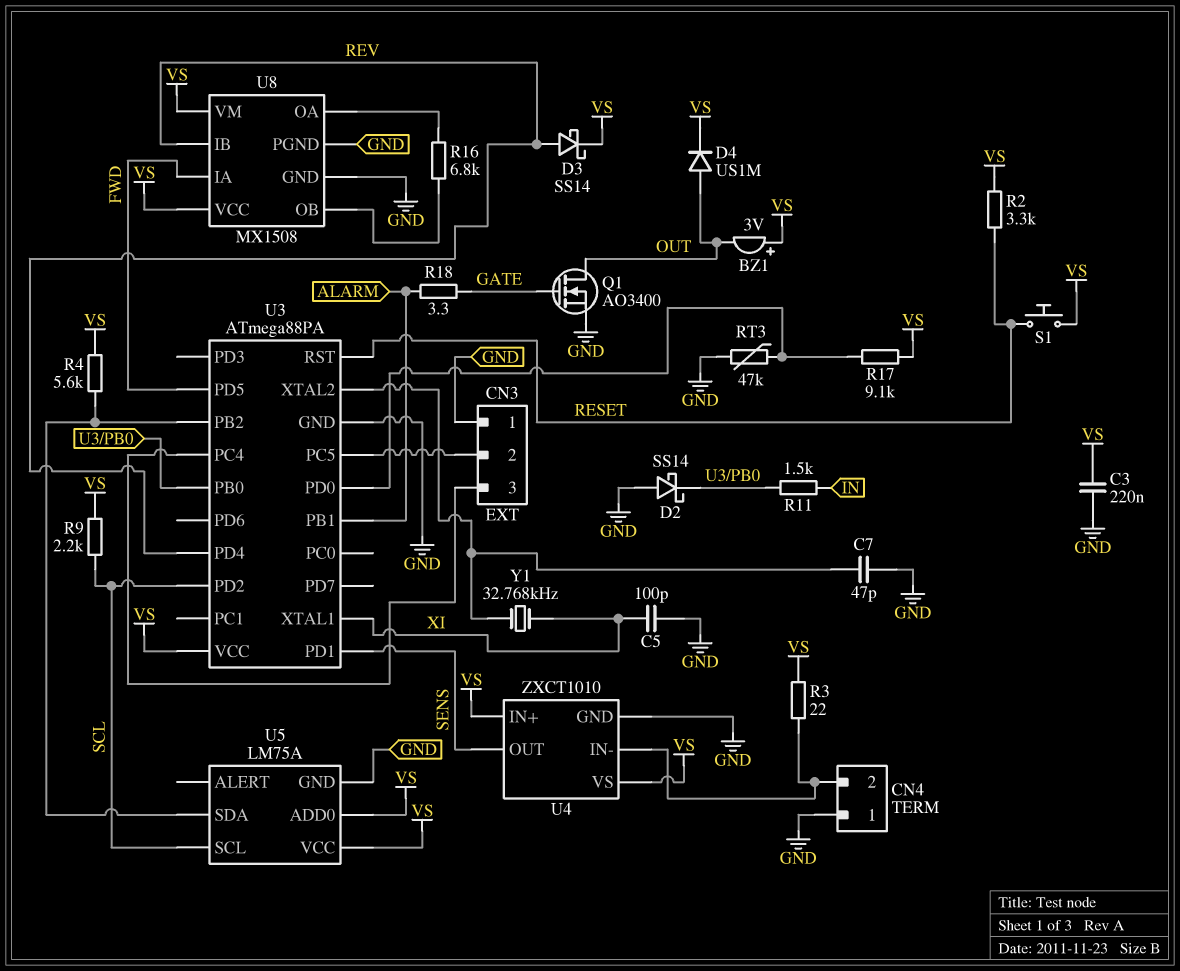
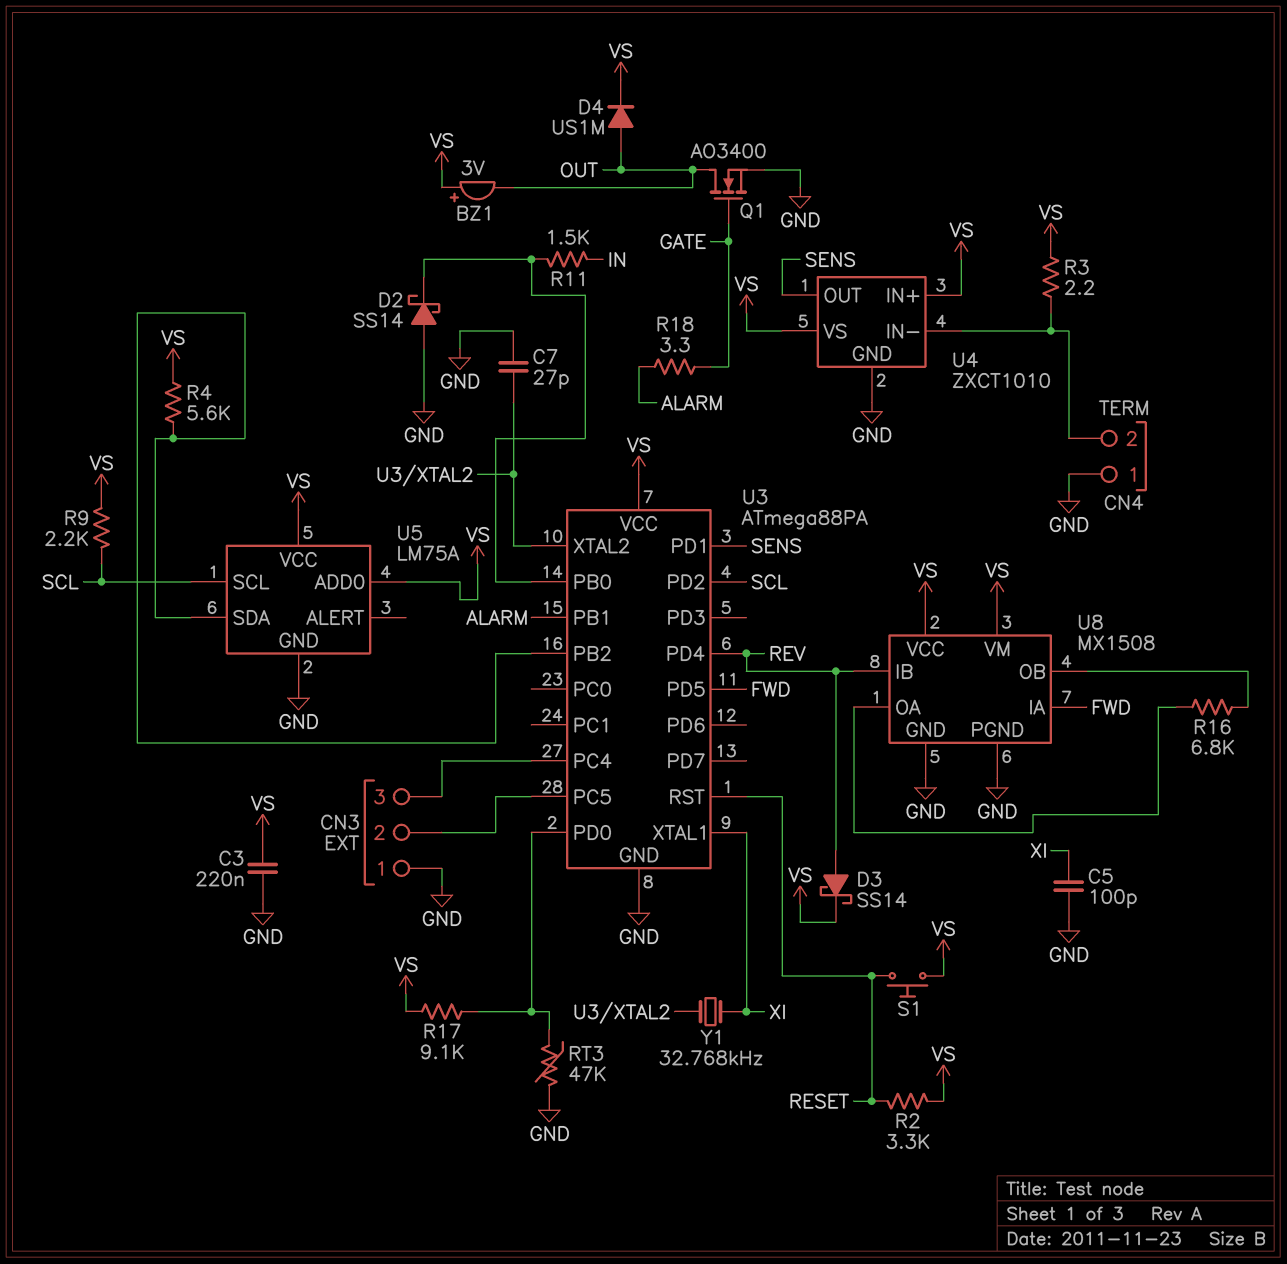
C7: 47pF (GND, U3/XTAL2) -> 27pF (GND, U3/XTAL2)
R3: 22 (CN4/2, VS) -> 2.2 (CN4/2, VS)

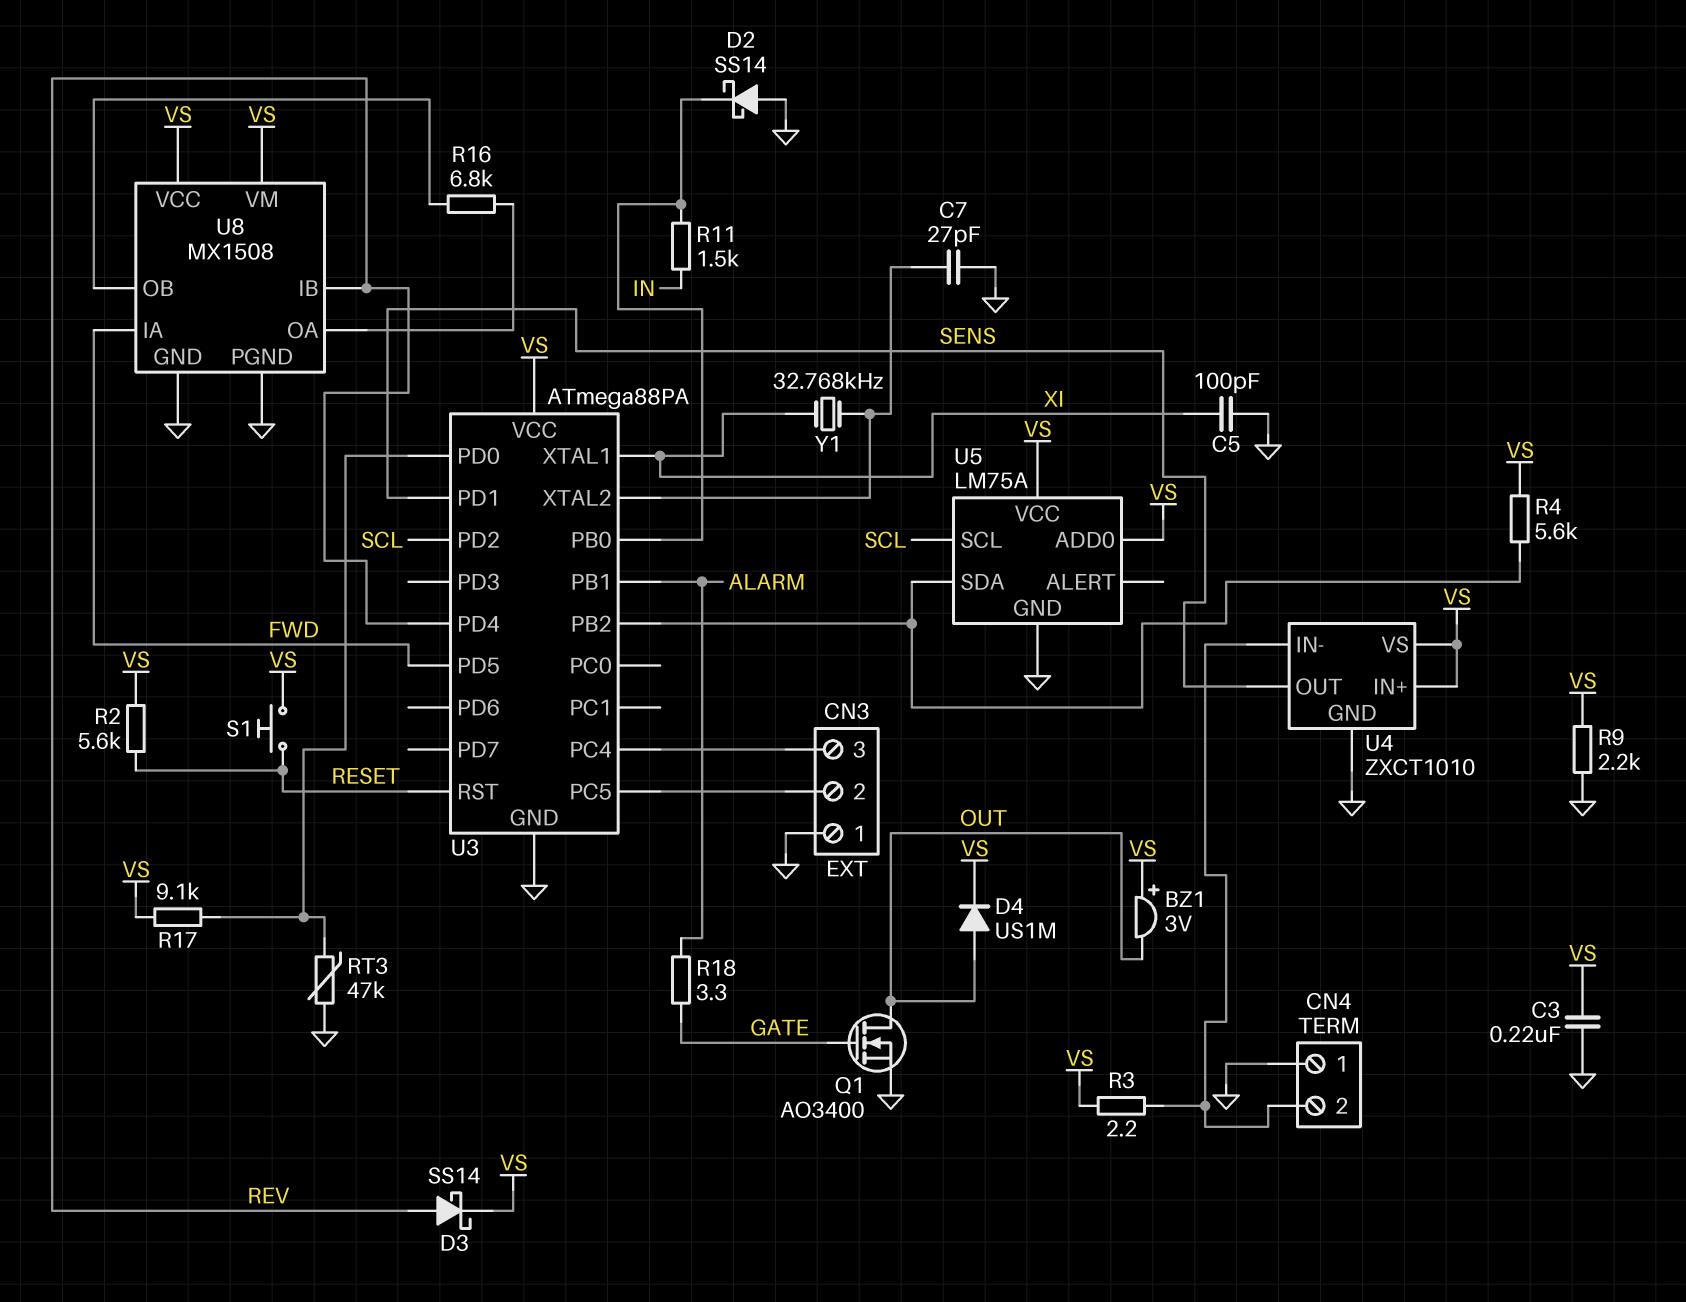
R2: 3.3k (RESET, VS) -> 5.6k (RESET, VS)
R9: 2.2k (SCL, VS) -> 2.2k (GND, VS)

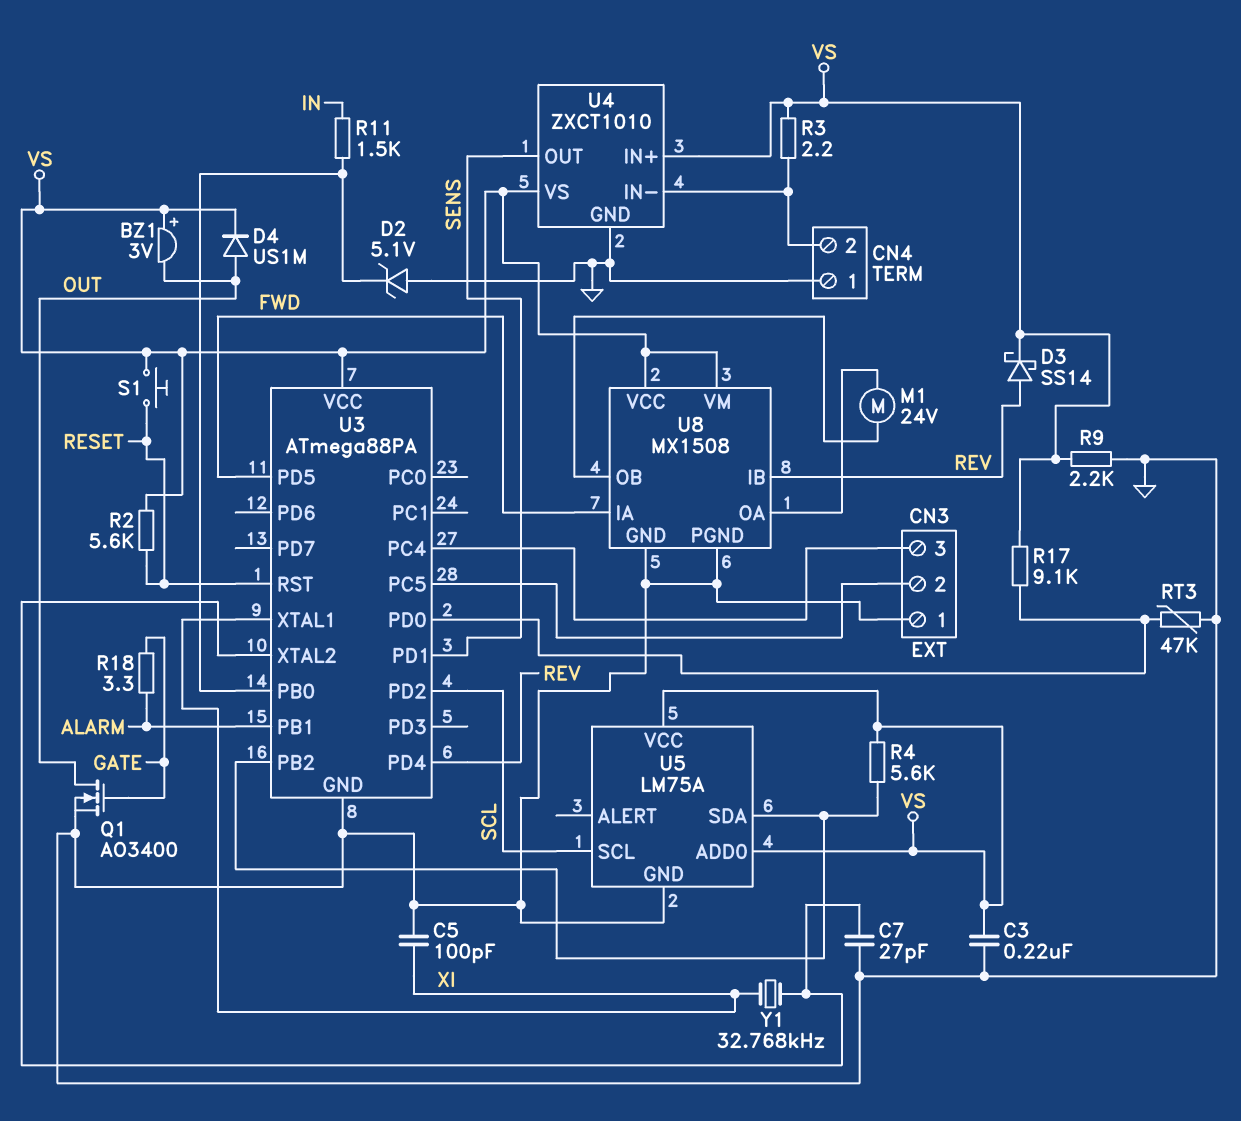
D2: schottky SS14 (A GND, K U3/PB0) -> zener 5.1V (A GND, K U3/PB0)
M1: none -> motor 24V (U8/OA, U8/OB)
R16: 6.8k (U8/OA, U8/OB) -> none

